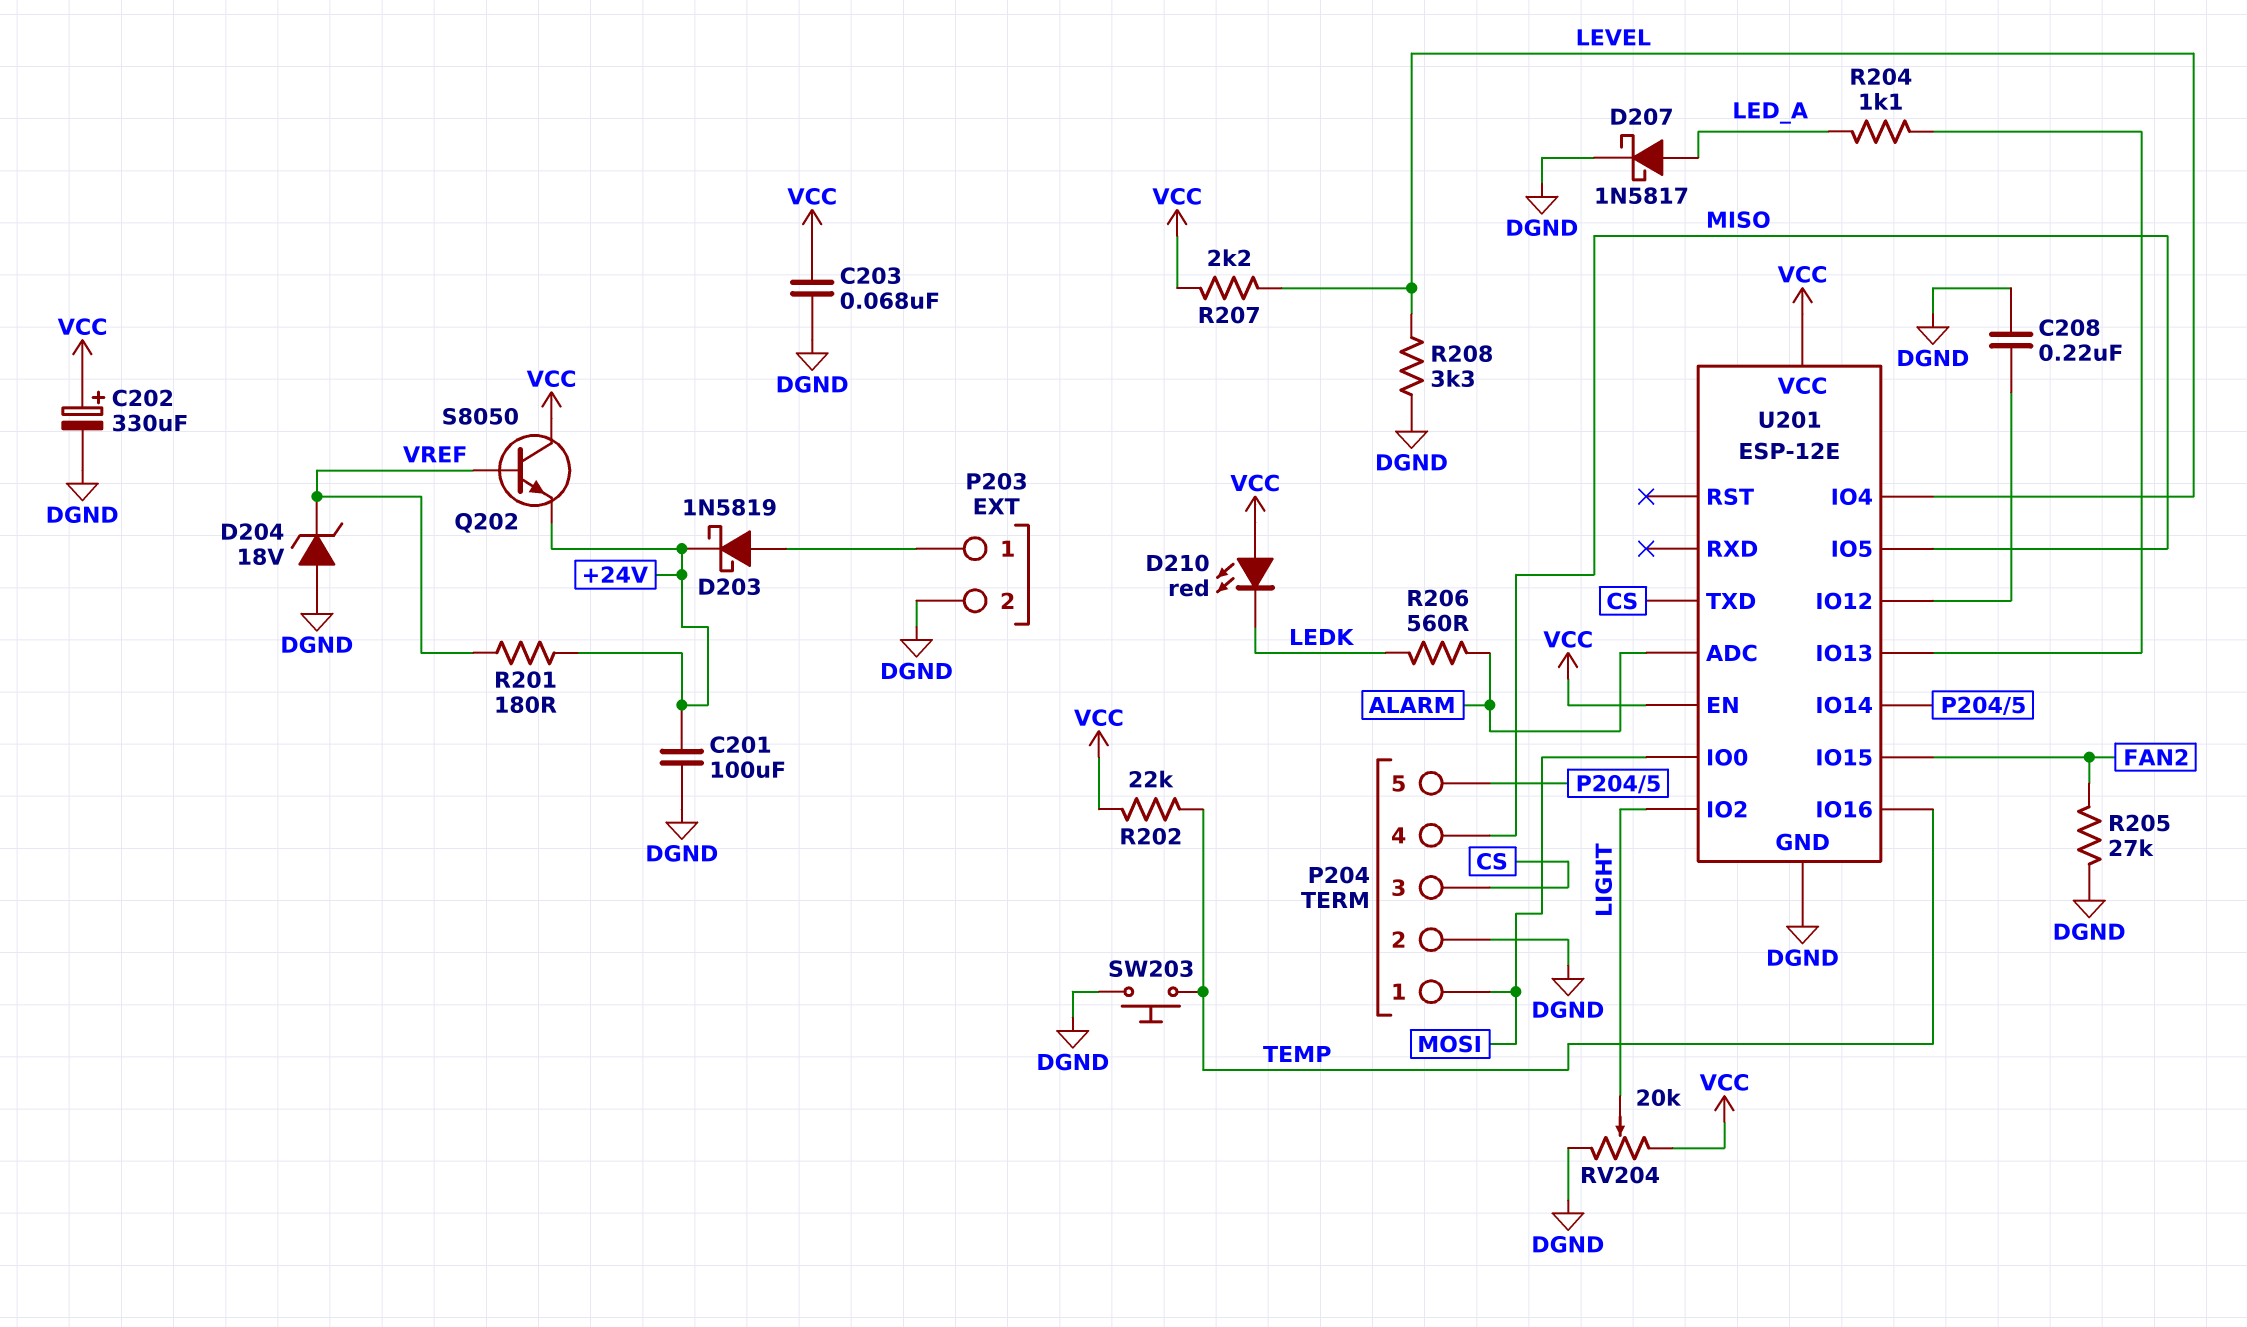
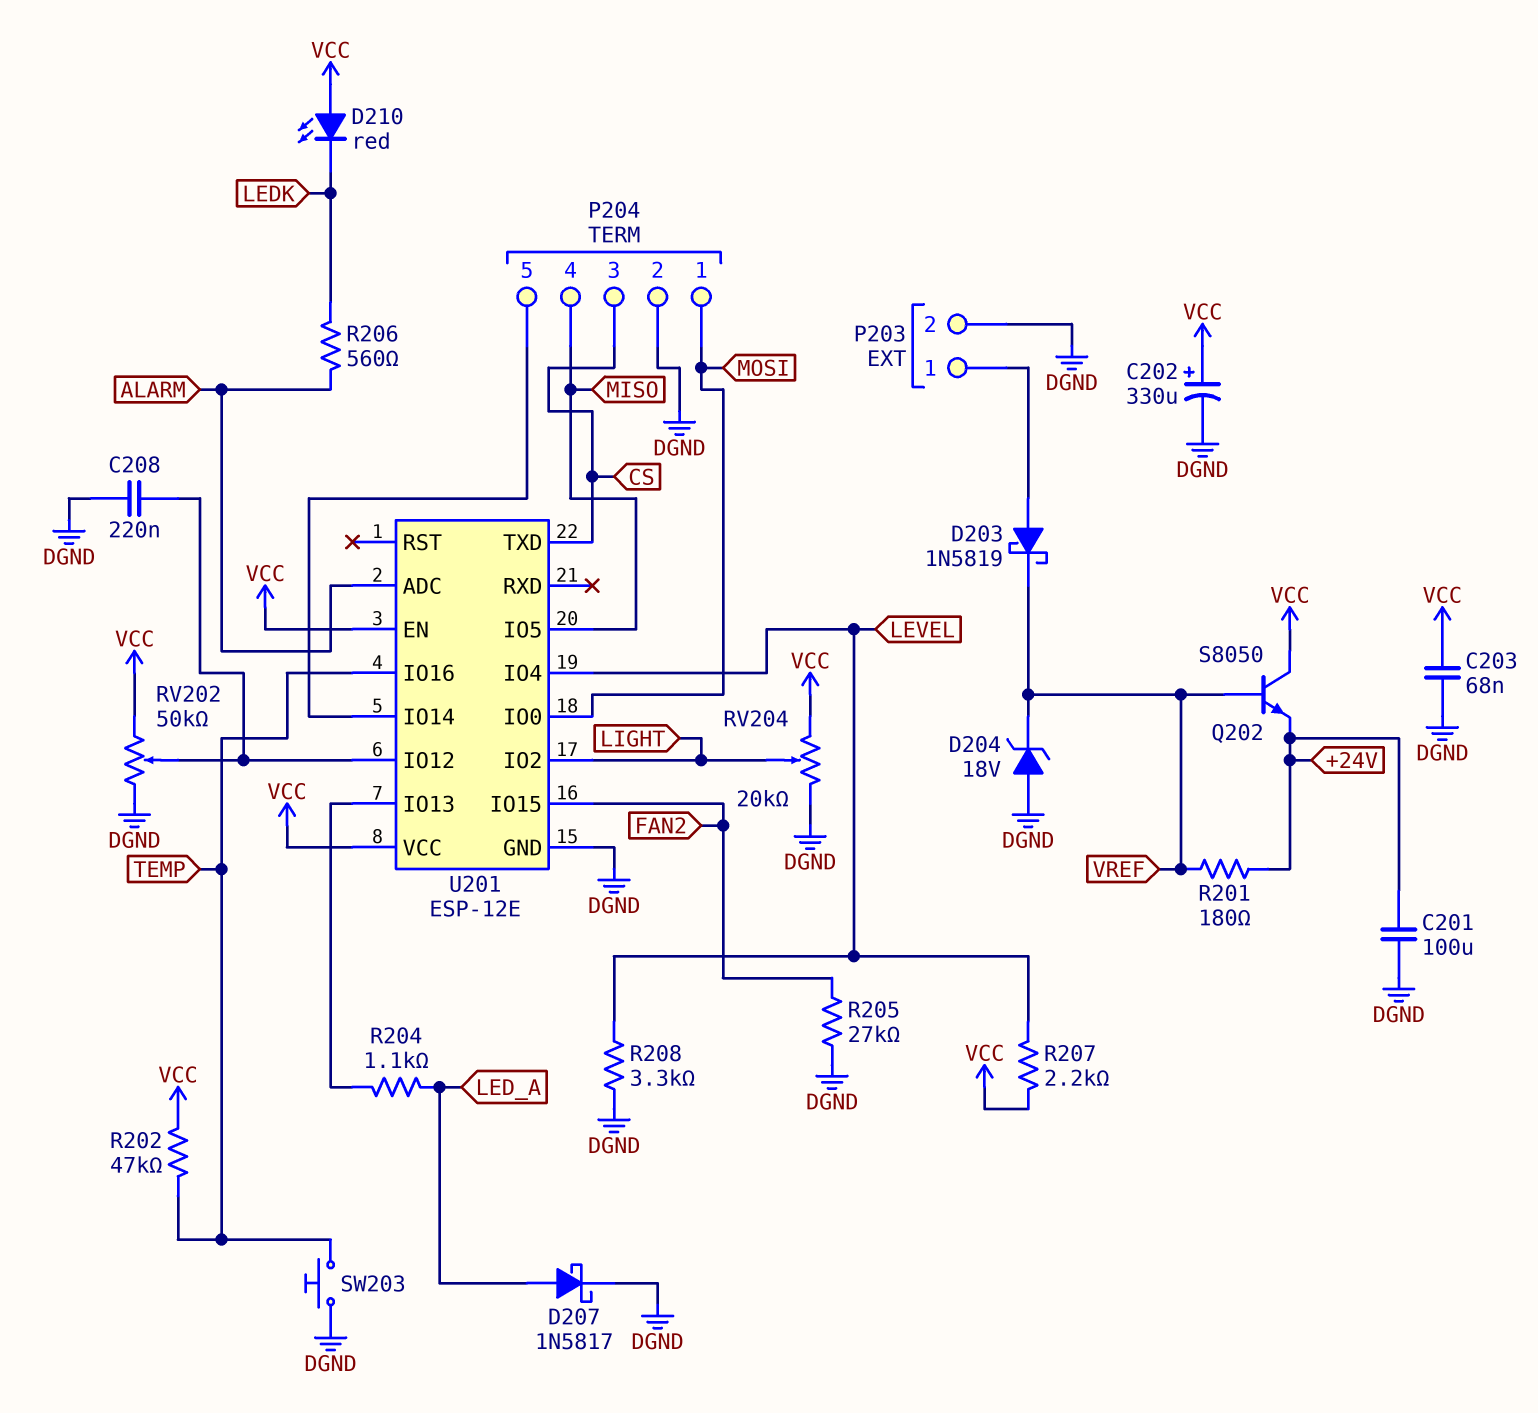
D203: schottky 1N5819 (A P203/1, K +24V) -> schottky 1N5819 (A P203/1, K VREF)
R202: 22k (TEMP, VCC) -> 47k (TEMP, VCC)
RV202: none -> 50k (DGND, VCC, wiper U201/IO12)

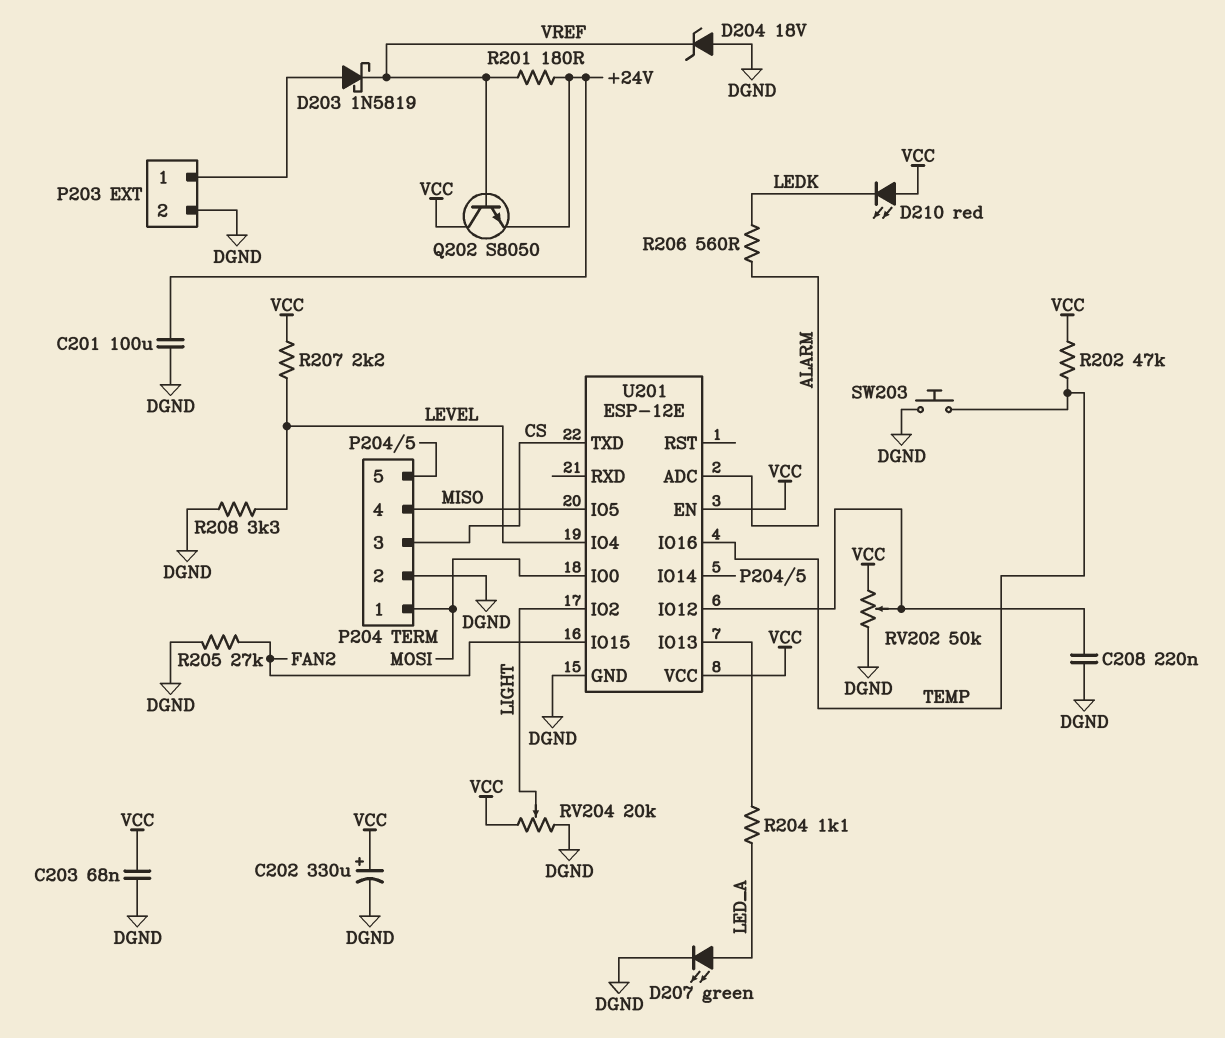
D207: schottky 1N5817 (A LED_A, K DGND) -> LED green (A LED_A, K DGND)

